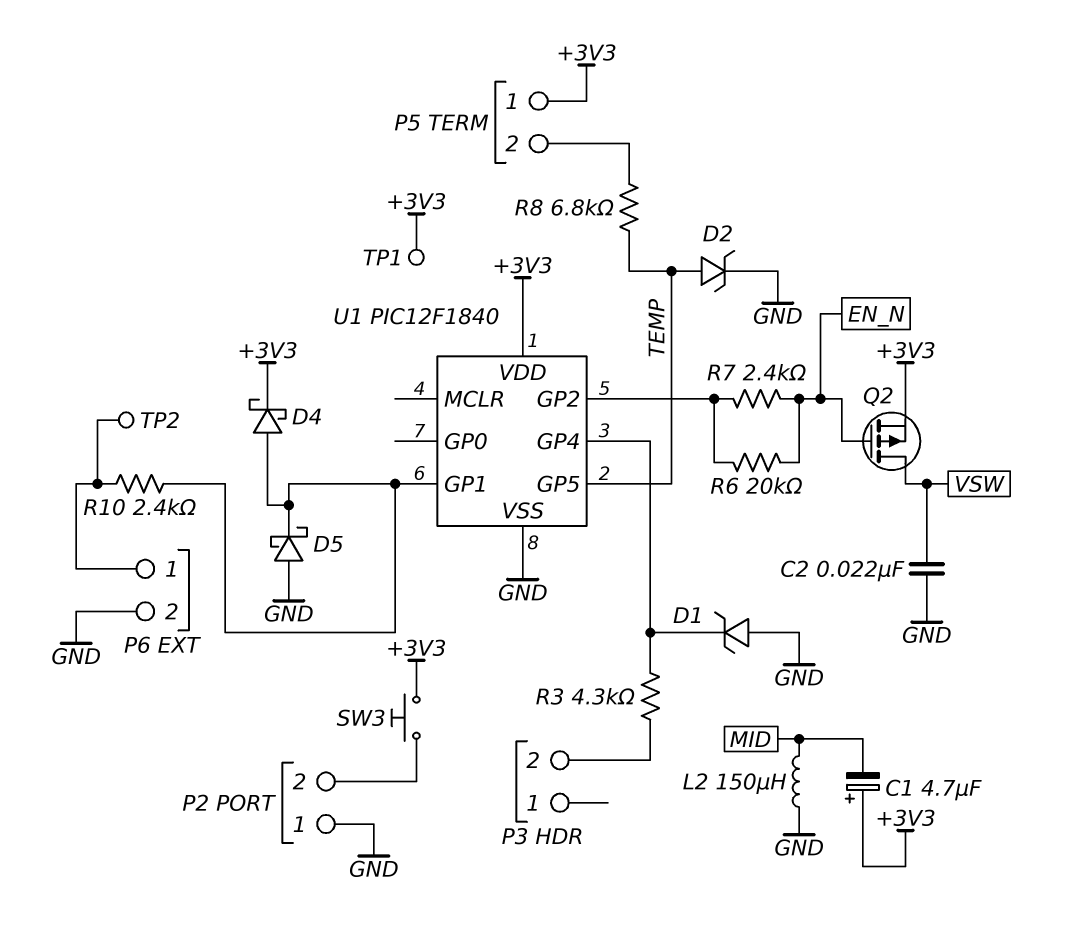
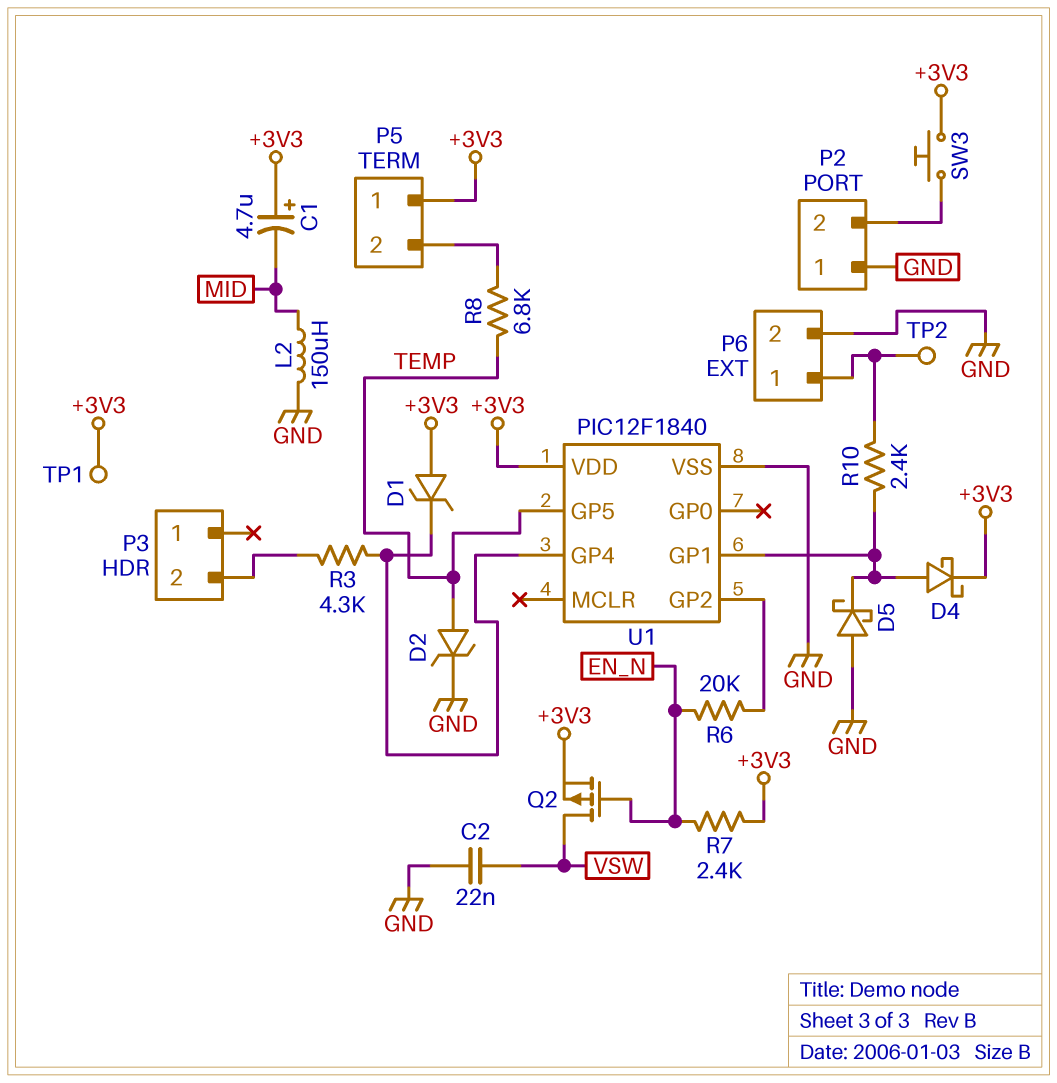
D1: zener (A GND, K U1/GP4) -> zener (A +3V3, K U1/GP4)
R7: 2.4k (EN_N, U1/GP2) -> 2.4k (+3V3, EN_N)

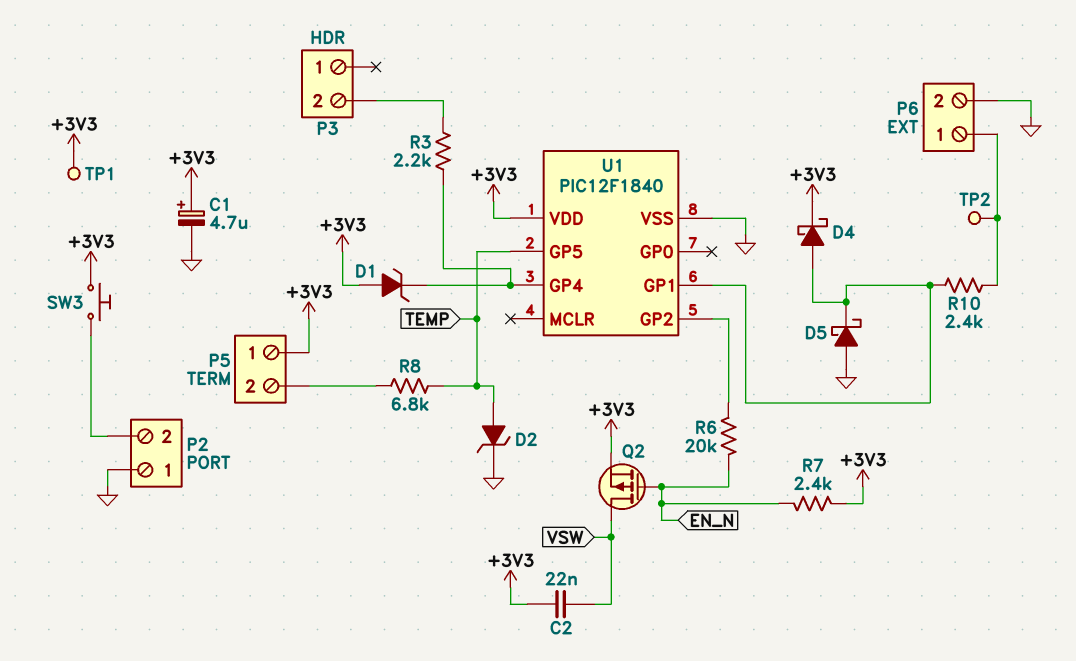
C1: 4.7uF (plus +3V3, minus MID) -> 4.7uF (plus +3V3, minus GND)
C2: 22nF (GND, VSW) -> 22nF (+3V3, VSW)
L2: 150uH (GND, MID) -> none
R3: 4.3k (P3/2, U1/GP4) -> 2.2k (P3/2, U1/GP4)

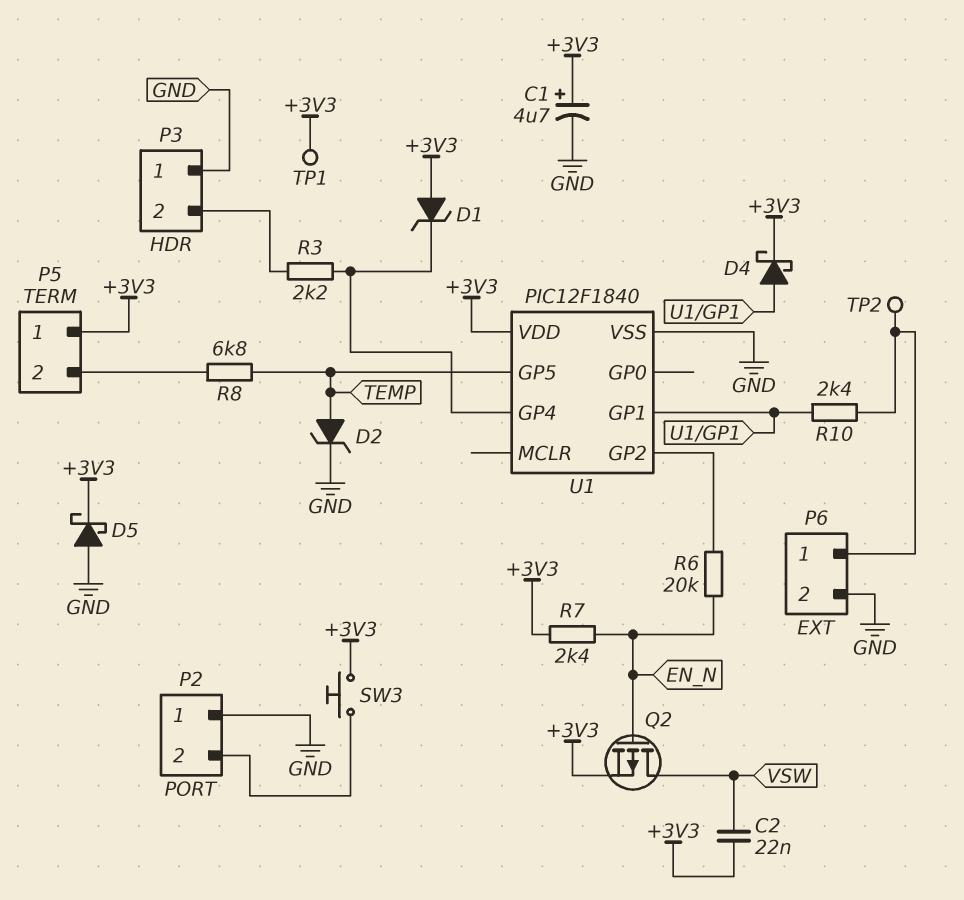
D5: schottky (A GND, K U1/GP1) -> schottky (A GND, K +3V3)
P3 pin 1: none -> GND

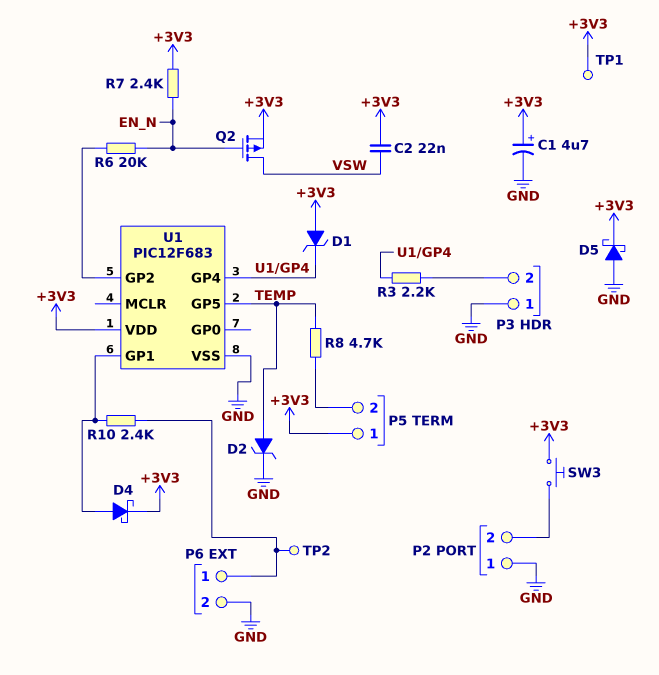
R8: 6.8k (P5/2, TEMP) -> 4.7k (P5/2, TEMP)
U1: PIC12F1840 -> PIC12F683

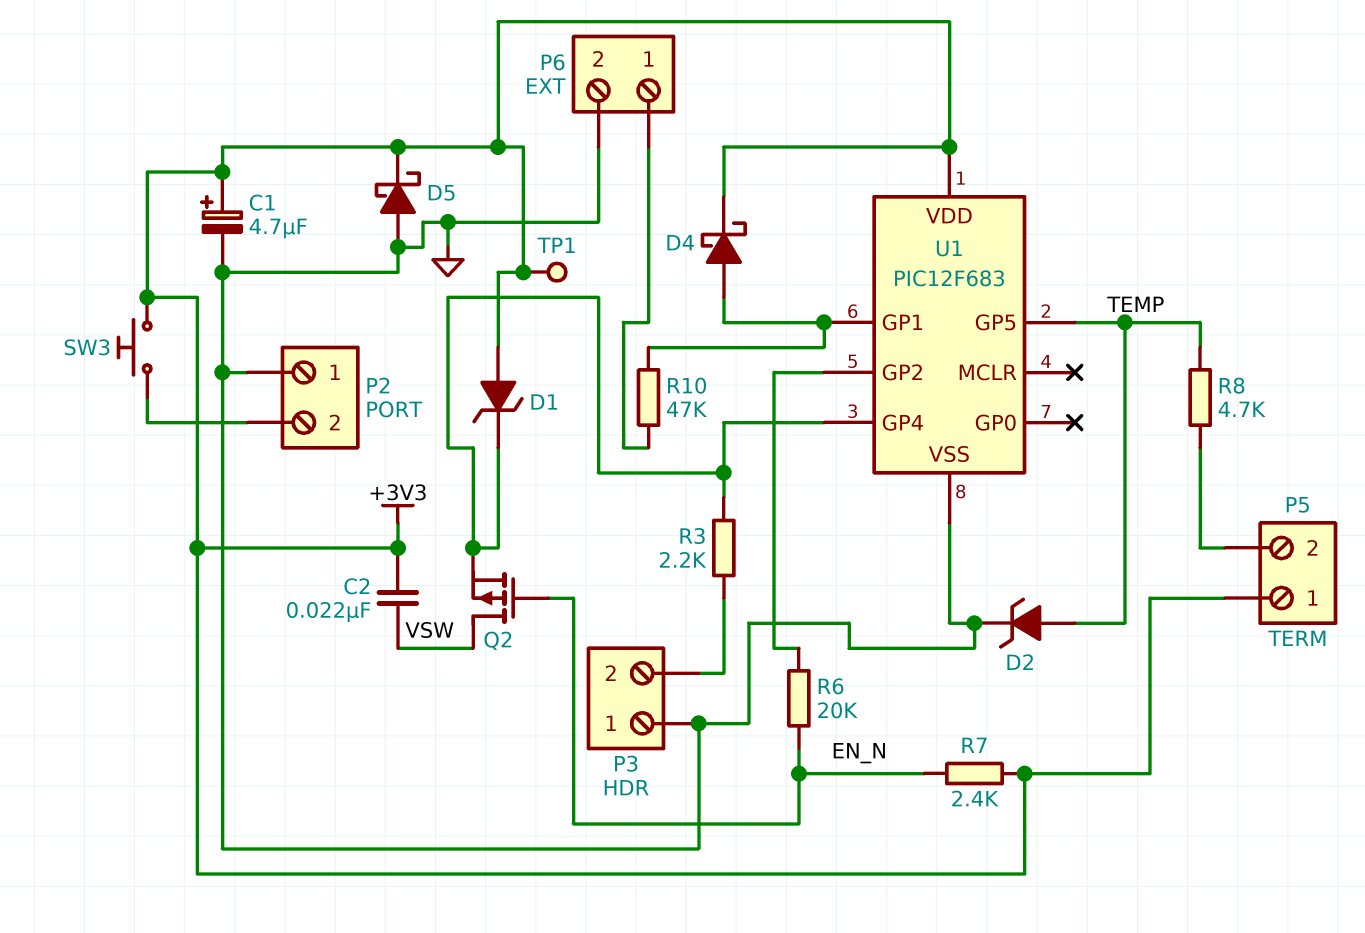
Q2: PMOS (G EN_N, D VSW, S +3V3) -> PMOS (G EN_N, D VSW, S U1/GP4)
R10: 2.4k (P6/1, U1/GP1) -> 47k (P6/1, U1/GP1)
TP2: test point (P6/1) -> none

